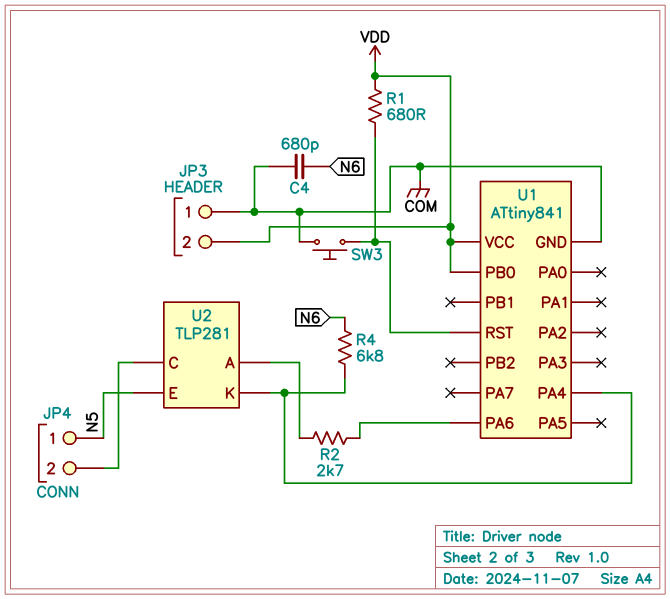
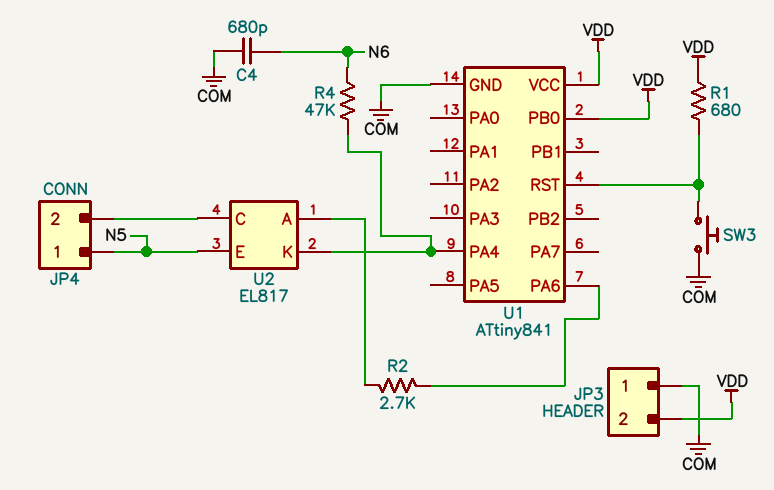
R4: 6.8k (N6, U1/PA4) -> 47k (N6, U1/PA4)
U2: TLP281 -> EL817

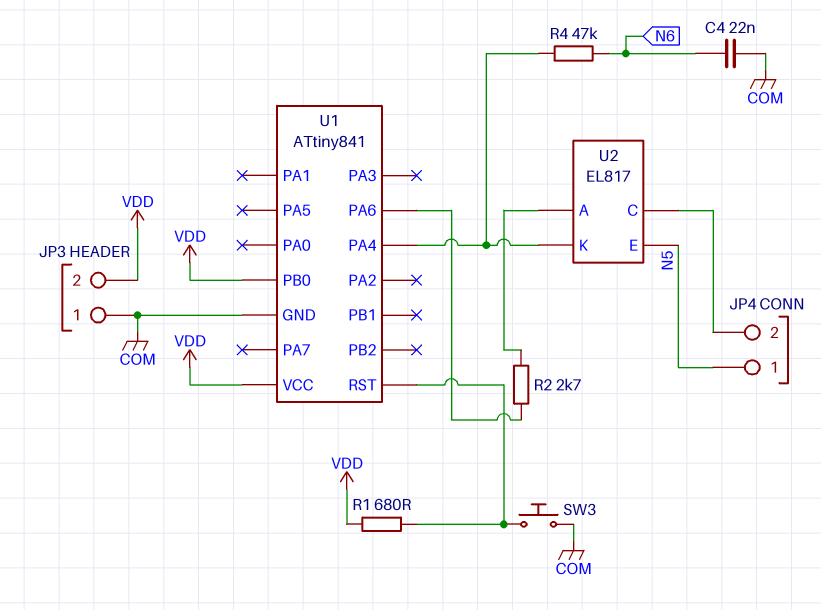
C4: 680pF (COM, N6) -> 22nF (COM, N6)

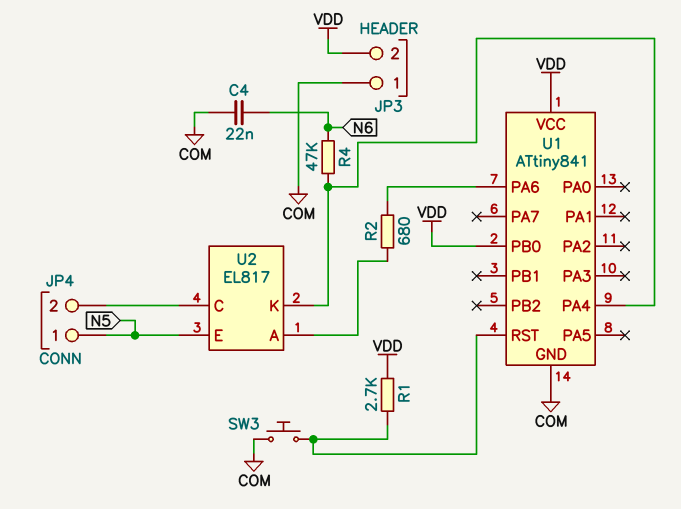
R1: 680 (U1/RST, VDD) -> 2.7k (U1/RST, VDD)
R2: 2.7k (U1/PA6, U2/A) -> 680 (U1/PA6, U2/A)

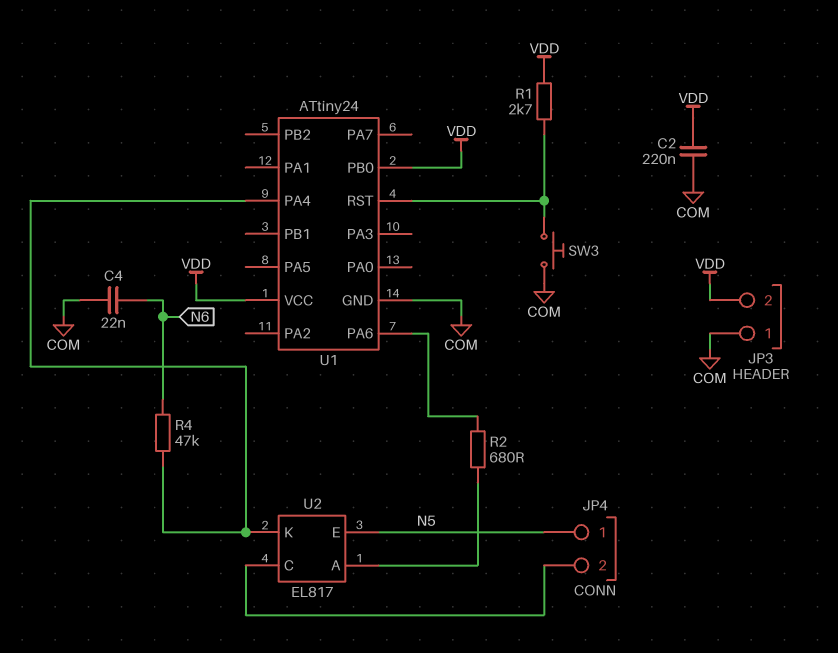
C2: none -> 220nF (COM, VDD)
U1: ATtiny841 -> ATtiny24

